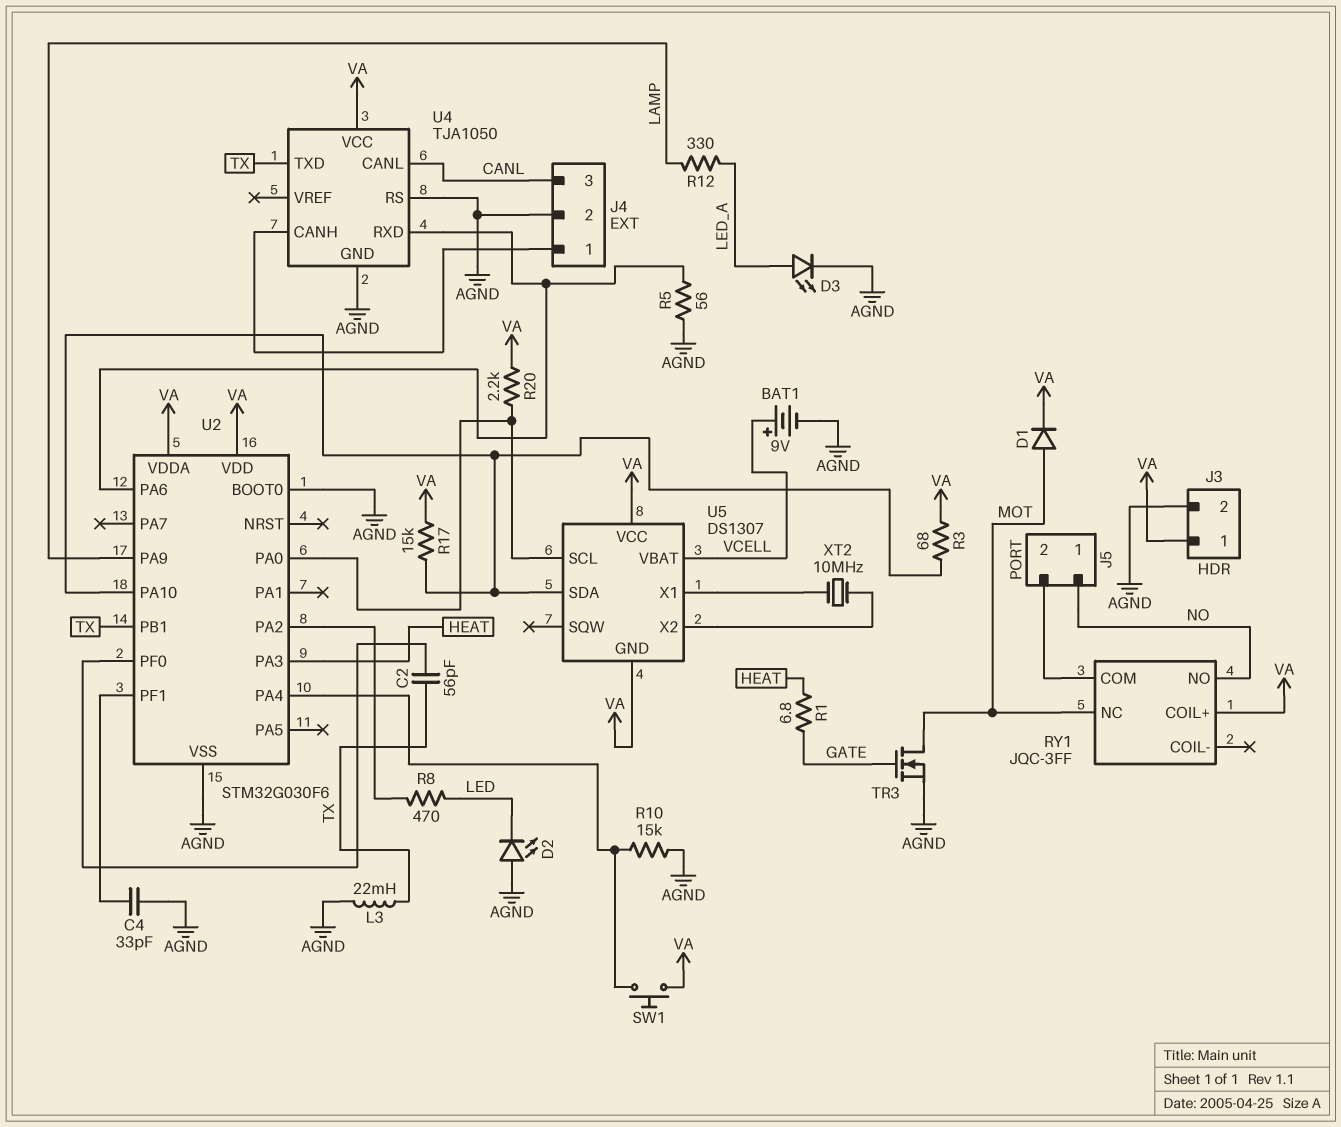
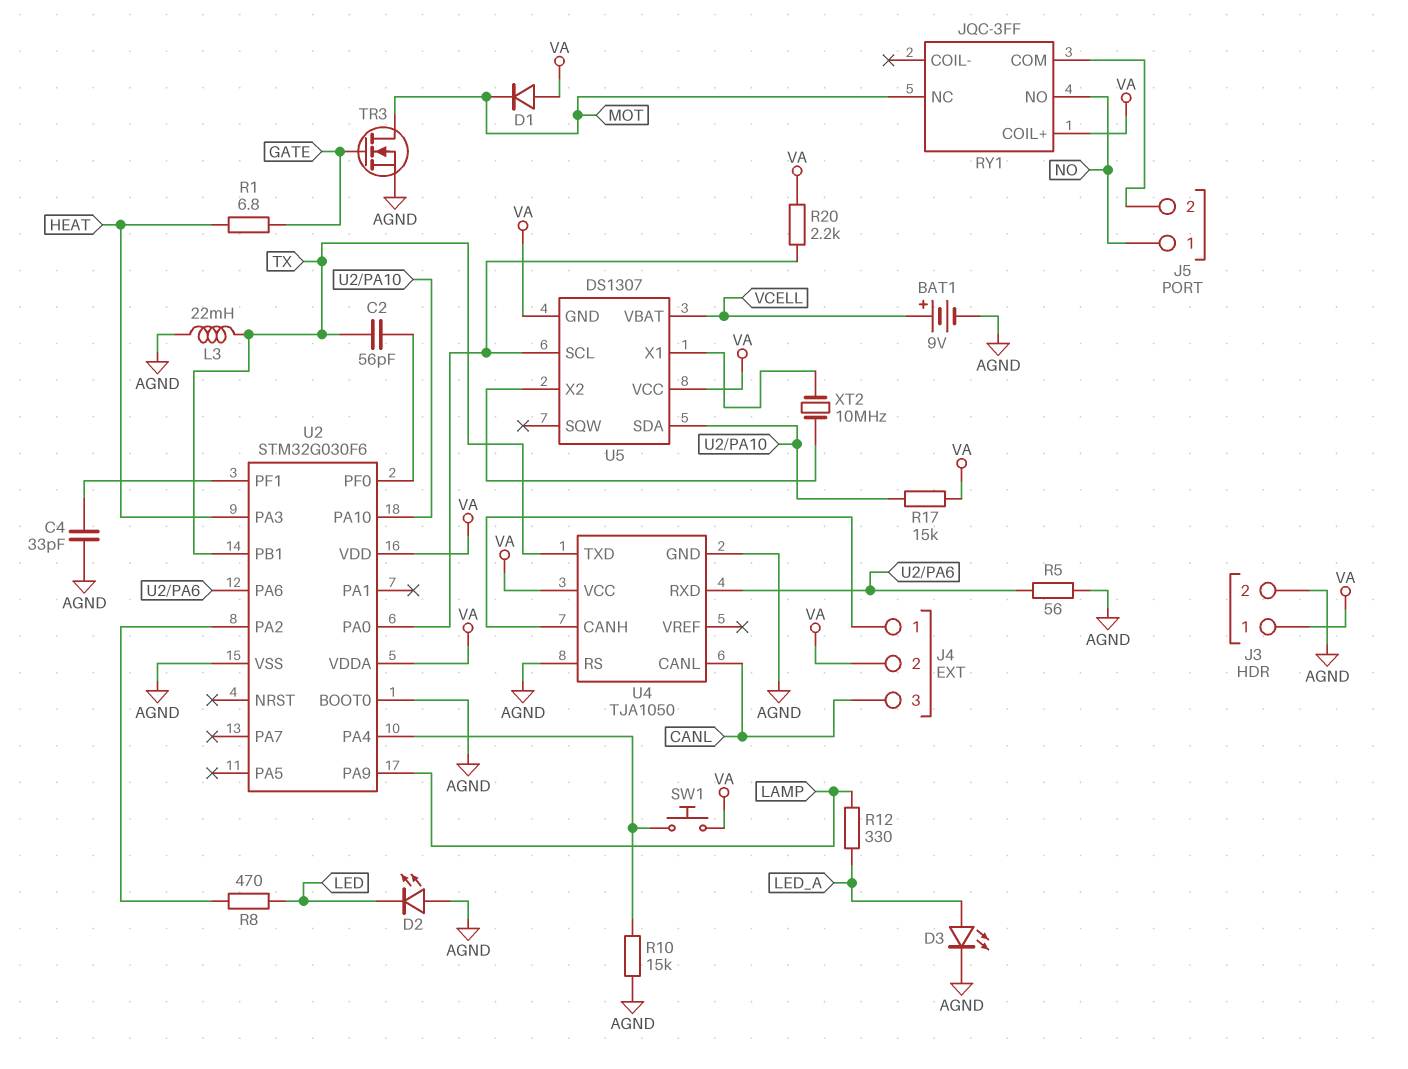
D1: diode (A MOT, K VA) -> diode (A VA, K MOT)
J4 pin 2: AGND -> VA
R3: 68 (U2/PA10, VA) -> none

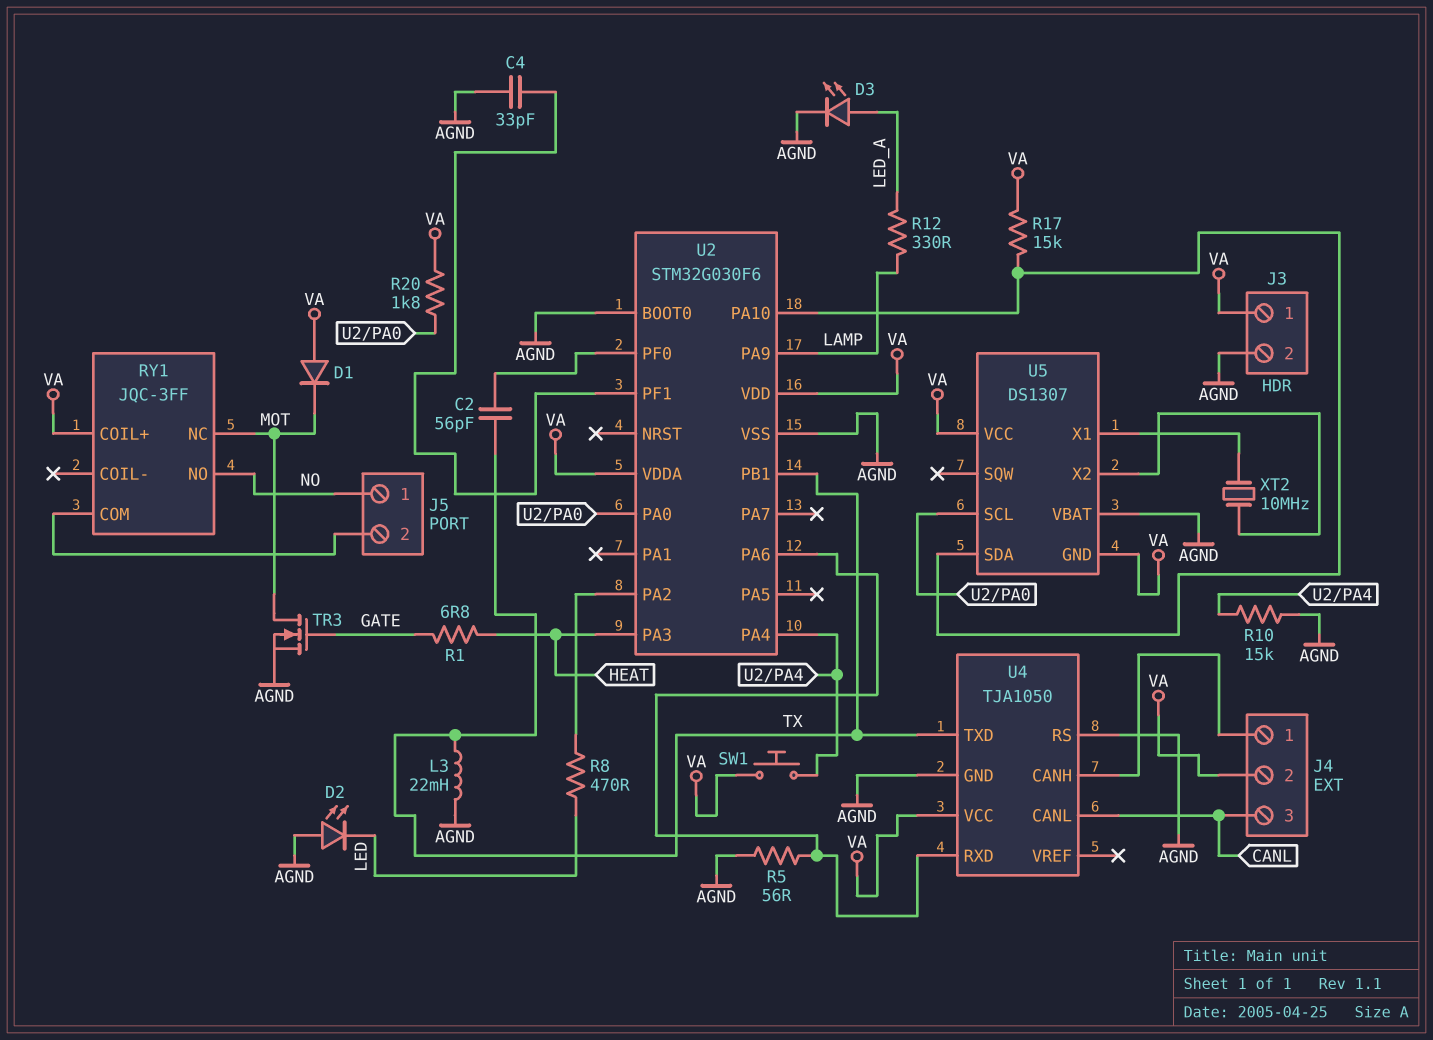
BAT1: 9V (plus VCELL, minus AGND) -> none
R20: 2.2k (U2/PA0, VA) -> 1.8k (U2/PA0, VA)
U5 pin VBAT: VCELL -> AGND

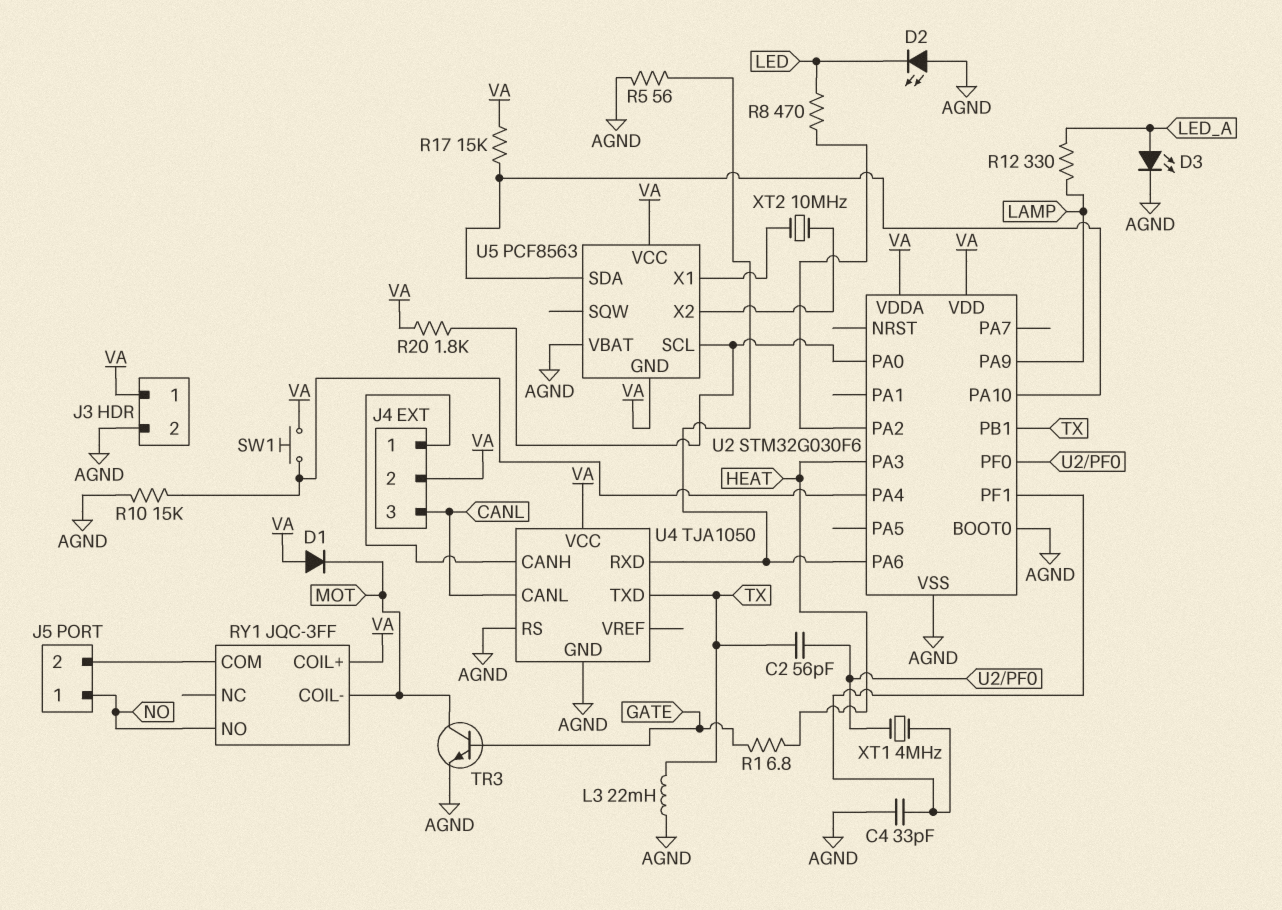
RY1 pin COIL-: none -> MOT
RY1 pin NC: MOT -> none
TR3: NMOS (G GATE, D MOT, S AGND) -> NPN (B GATE, C MOT, E AGND)
U5: DS1307 -> PCF8563
XT1: none -> 4MHz (U2/PF0, U2/PF1)

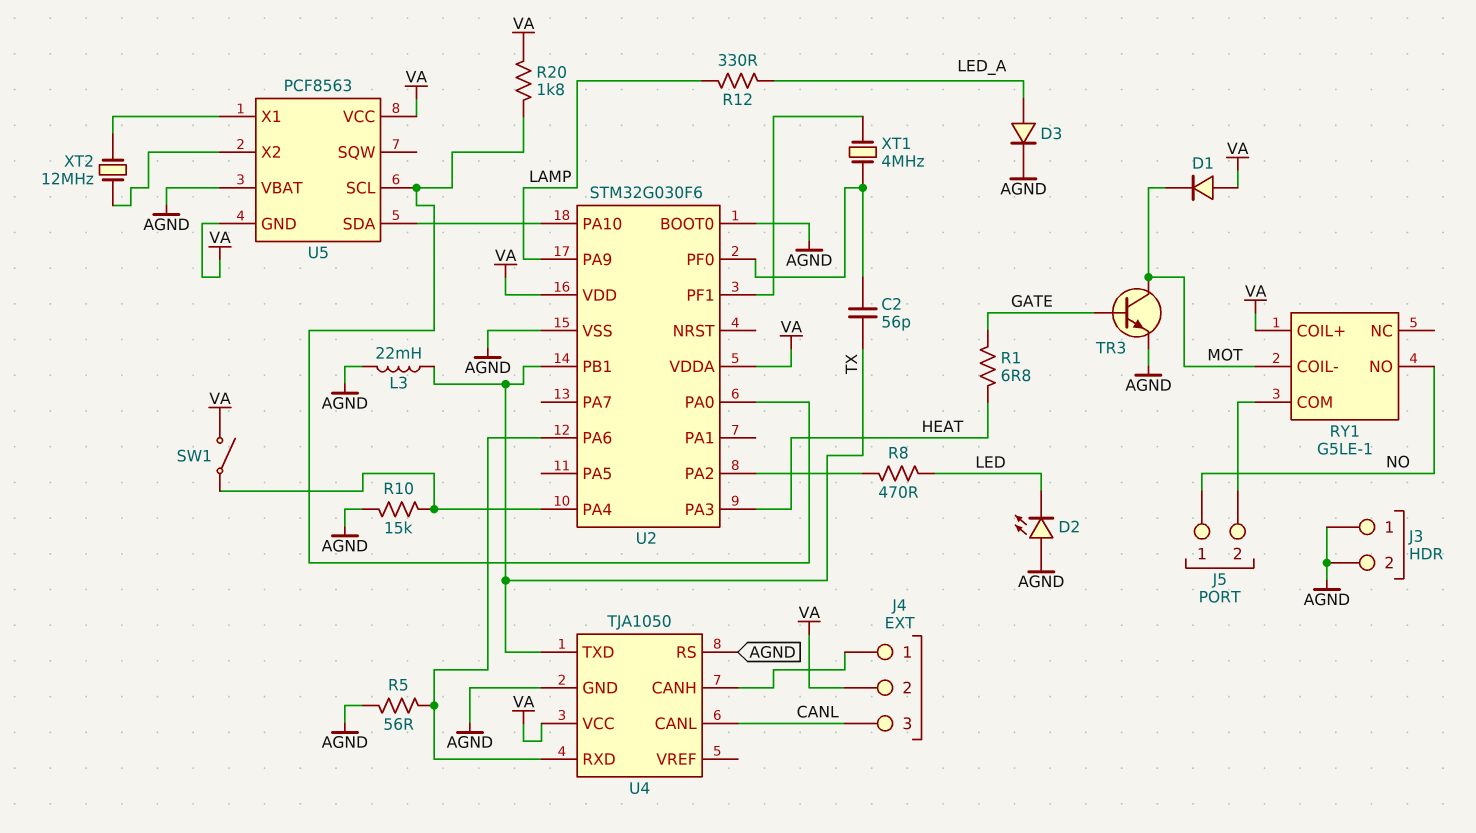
C4: 33pF (AGND, U2/PF1) -> none
D3: LED (A LED_A, K AGND) -> diode (A LED_A, K AGND)
J3 pin 1: VA -> AGND
R17: 15k (U2/PA10, VA) -> none
RY1: JQC-3FF -> G5LE-1
SW1: button (U2/PA4, VA) -> switch (U2/PA4, VA)
XT2: 10MHz (U5/X1, U5/X2) -> 12MHz (U5/X1, U5/X2)

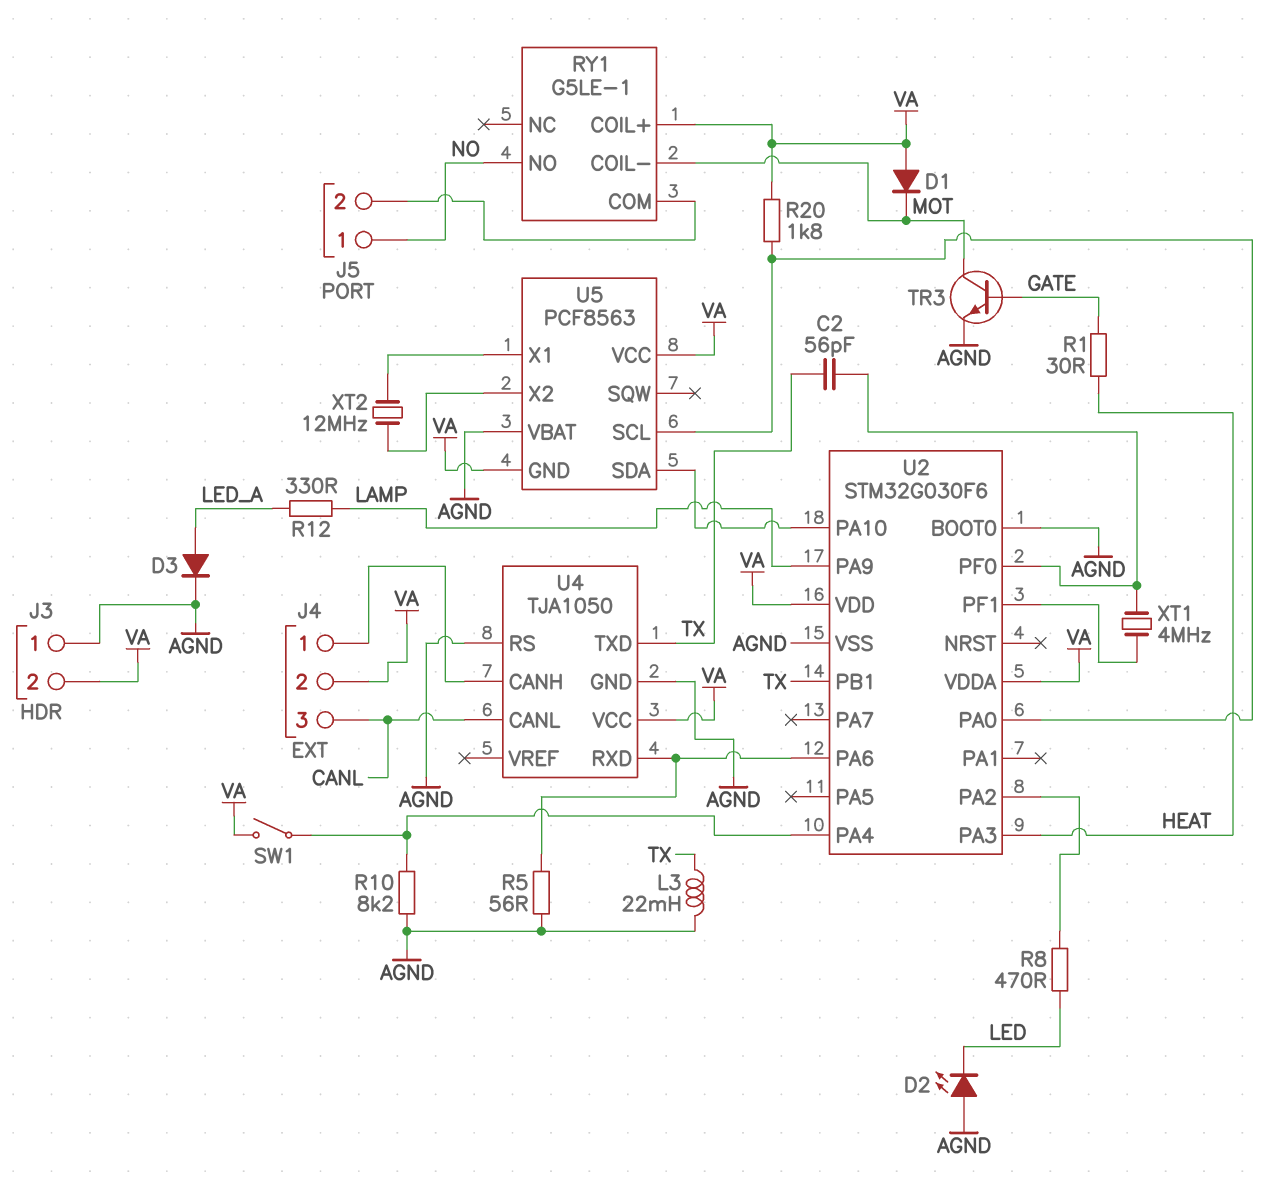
J3 pin 2: AGND -> VA
R1: 6.8 (GATE, HEAT) -> 30 (GATE, HEAT)
R10: 15k (AGND, U2/PA4) -> 8.2k (AGND, U2/PA4)

